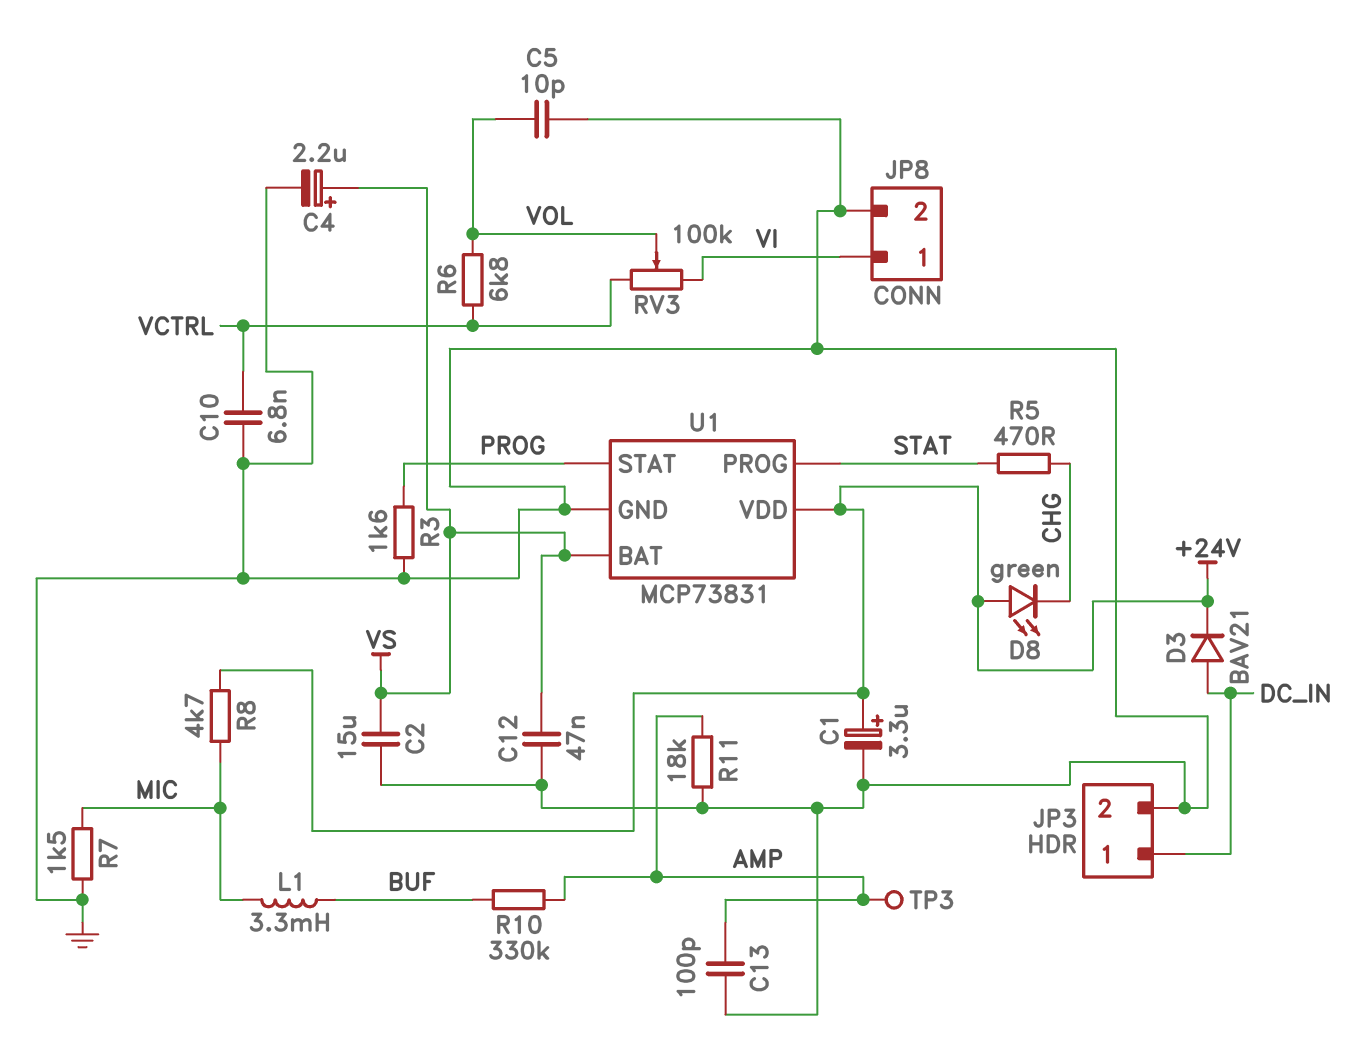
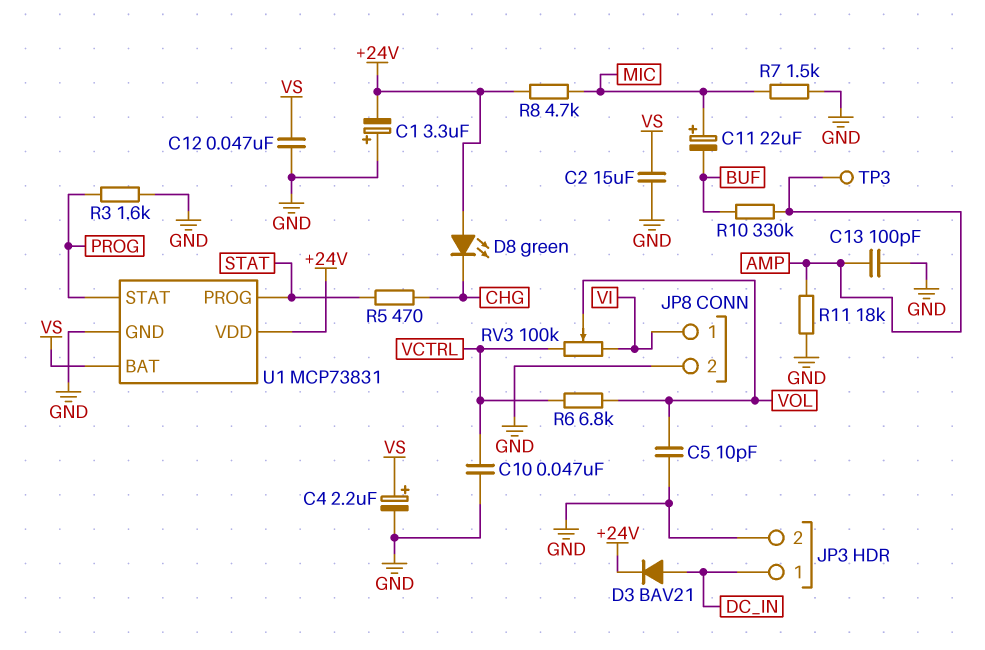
C1: 3.3uF (plus +24V, minus GND) -> 3.3uF (plus GND, minus +24V)
C10: 6.8nF (GND, VCTRL) -> 47nF (GND, VCTRL)
C11: none -> 22uF (plus MIC, minus BUF)
L1: 3.3mH (BUF, MIC) -> none

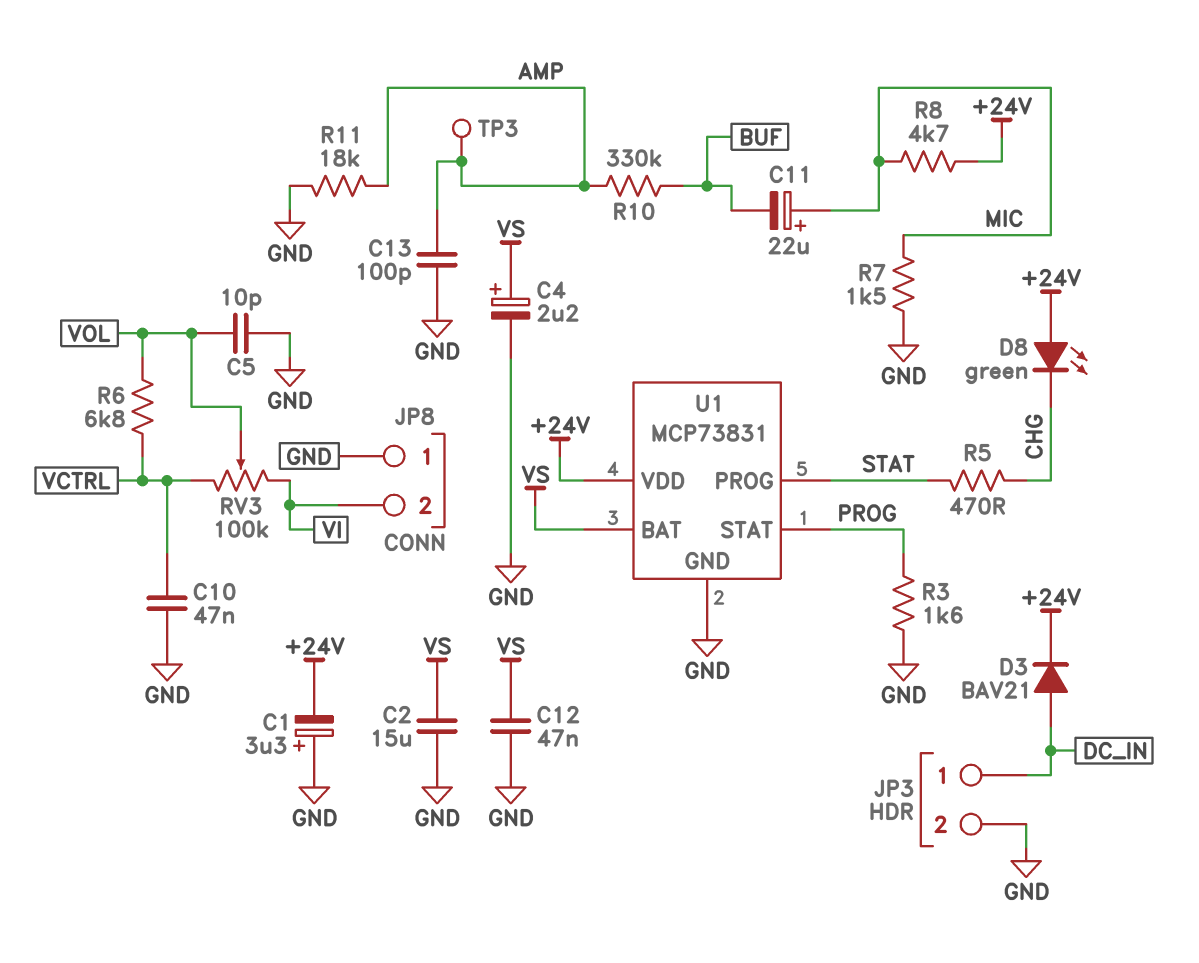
JP8 pin 1: VI -> GND
JP8 pin 2: GND -> VI

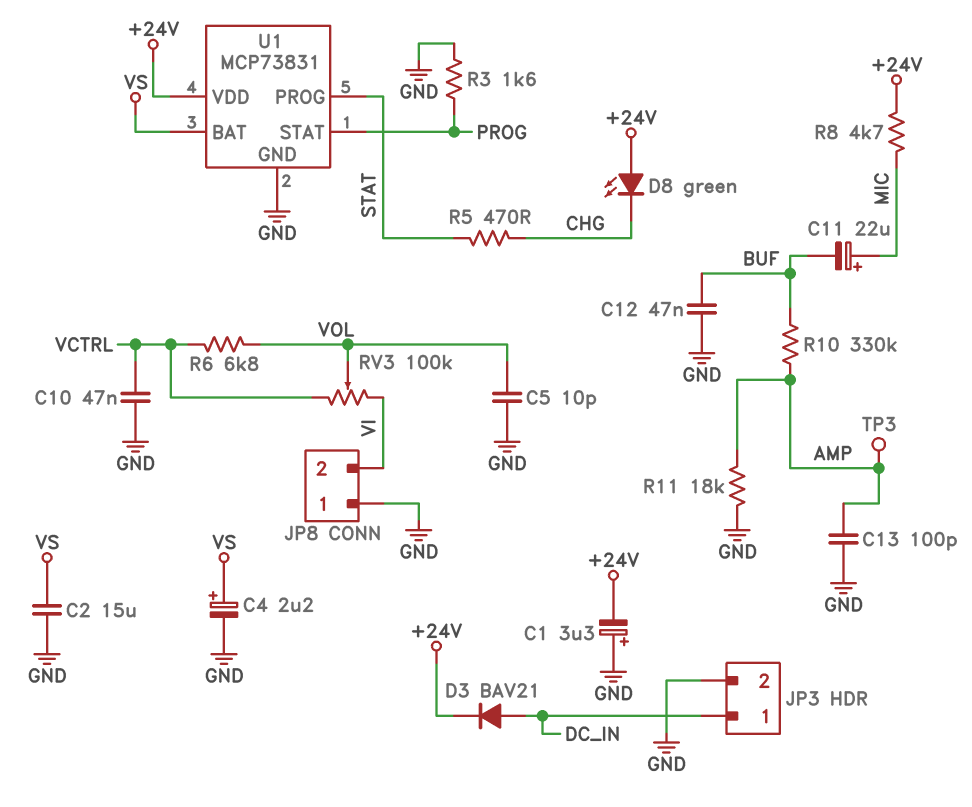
C12: 47nF (GND, VS) -> 47nF (BUF, GND)
R7: 1.5k (GND, MIC) -> none

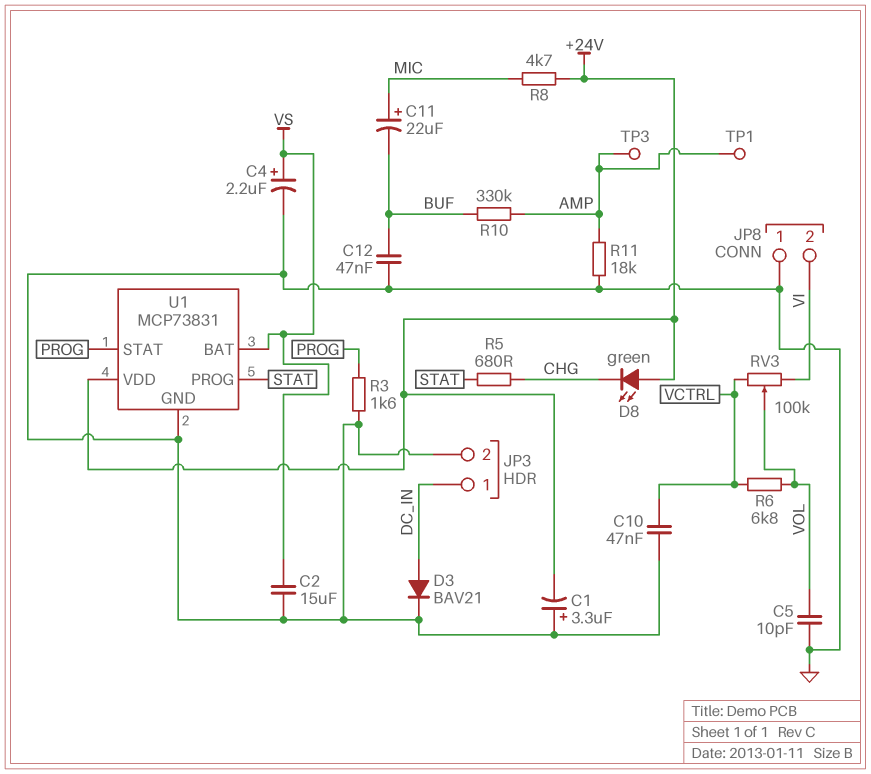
C13: 100pF (AMP, GND) -> none
D3: diode BAV21 (A DC_IN, K +24V) -> diode BAV21 (A DC_IN, K GND)
R5: 470 (CHG, STAT) -> 680 (CHG, STAT)
TP1: none -> test point (AMP)

